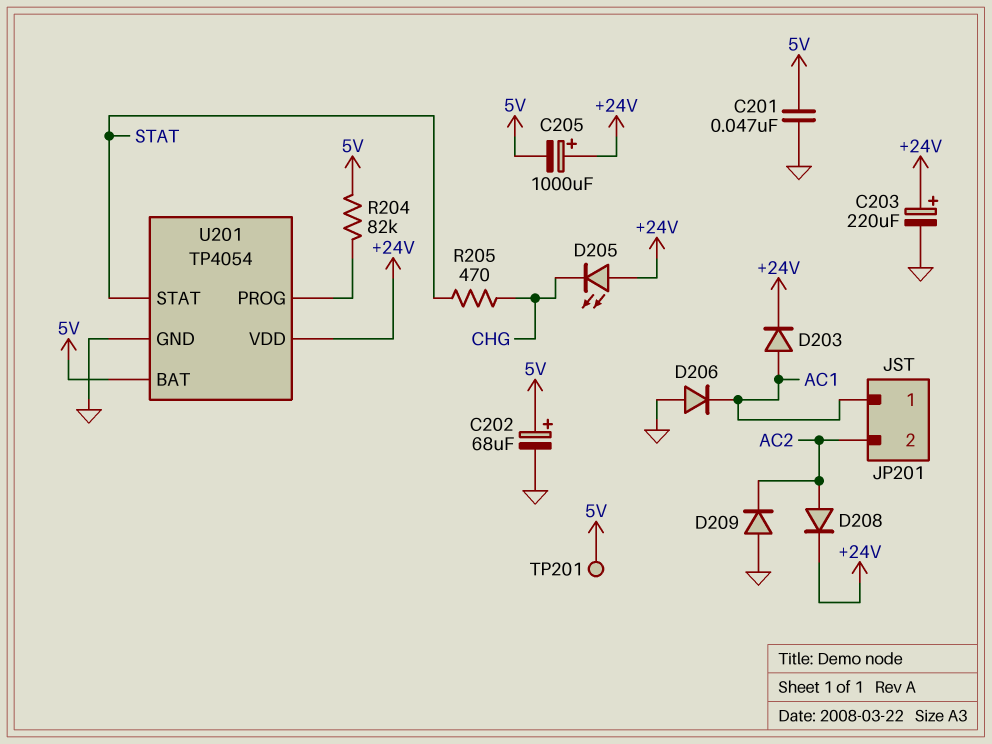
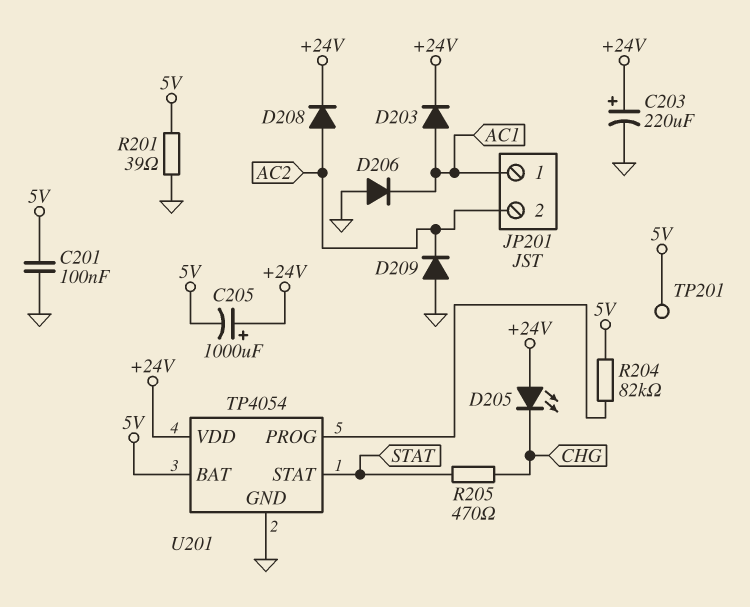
C201: 47nF (5V, GND) -> 100nF (5V, GND)
C202: 68uF (plus 5V, minus GND) -> none
R201: none -> 39 (5V, GND)

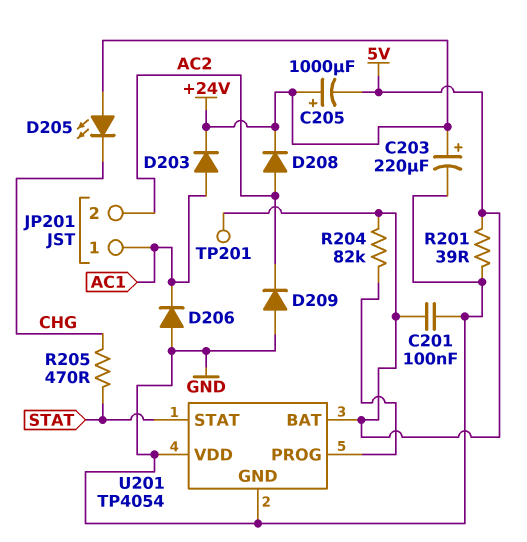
U201 pin VDD: +24V -> GND

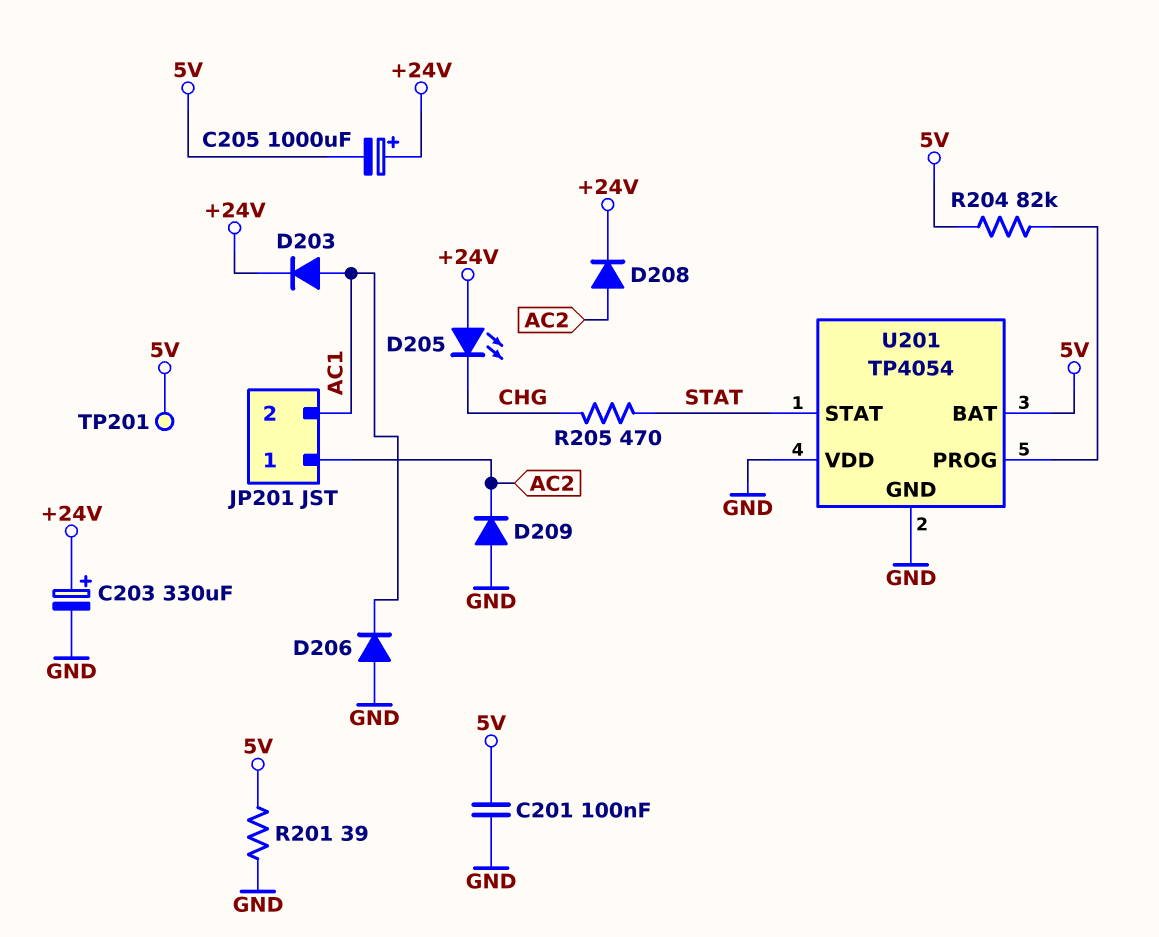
C203: 220uF (plus +24V, minus GND) -> 330uF (plus +24V, minus GND)
JP201 pin 1: AC1 -> AC2
JP201 pin 2: AC2 -> AC1

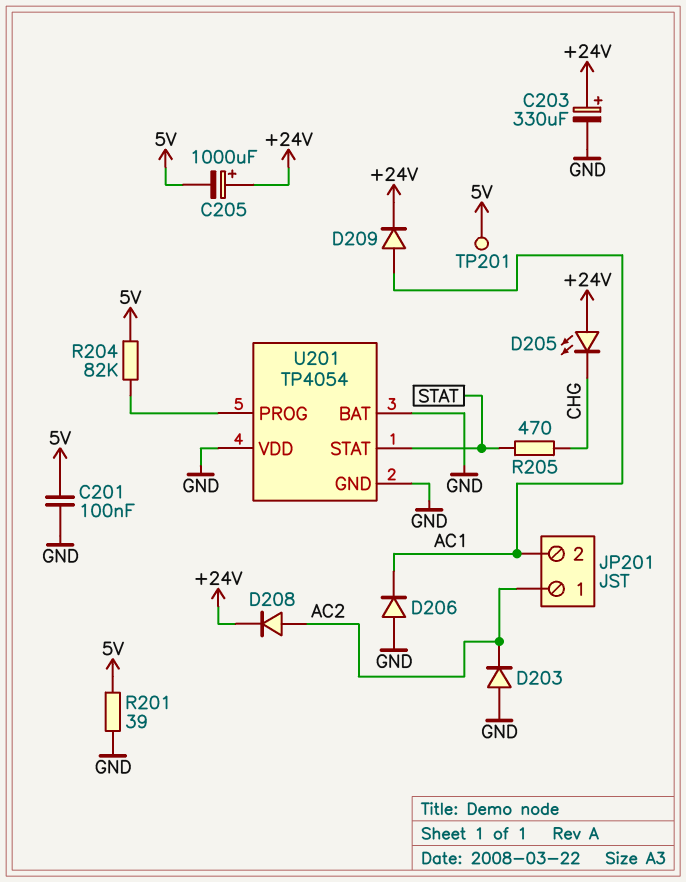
D203: diode (A AC1, K +24V) -> diode (A GND, K AC2)
D209: diode (A GND, K AC2) -> diode (A AC1, K +24V)
U201 pin BAT: 5V -> GND

